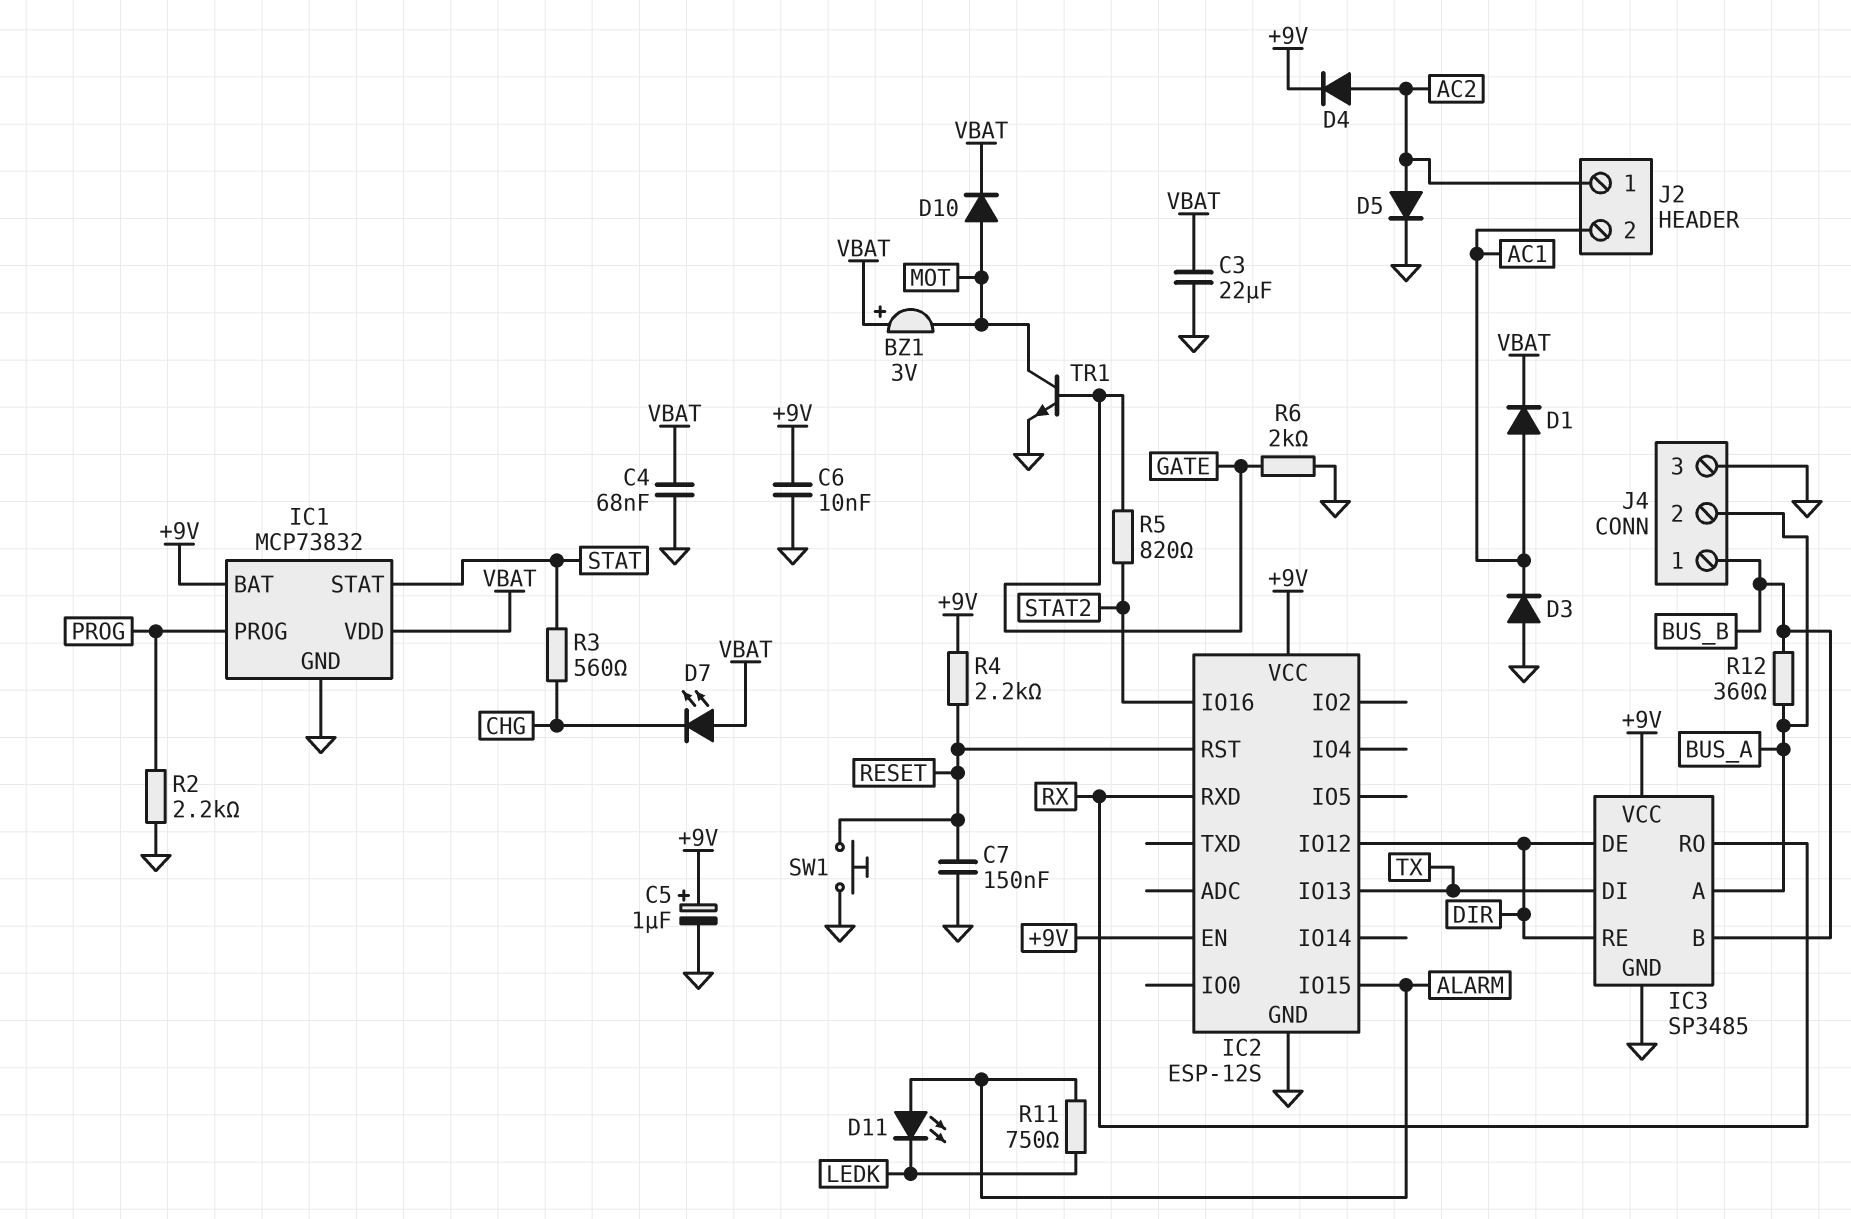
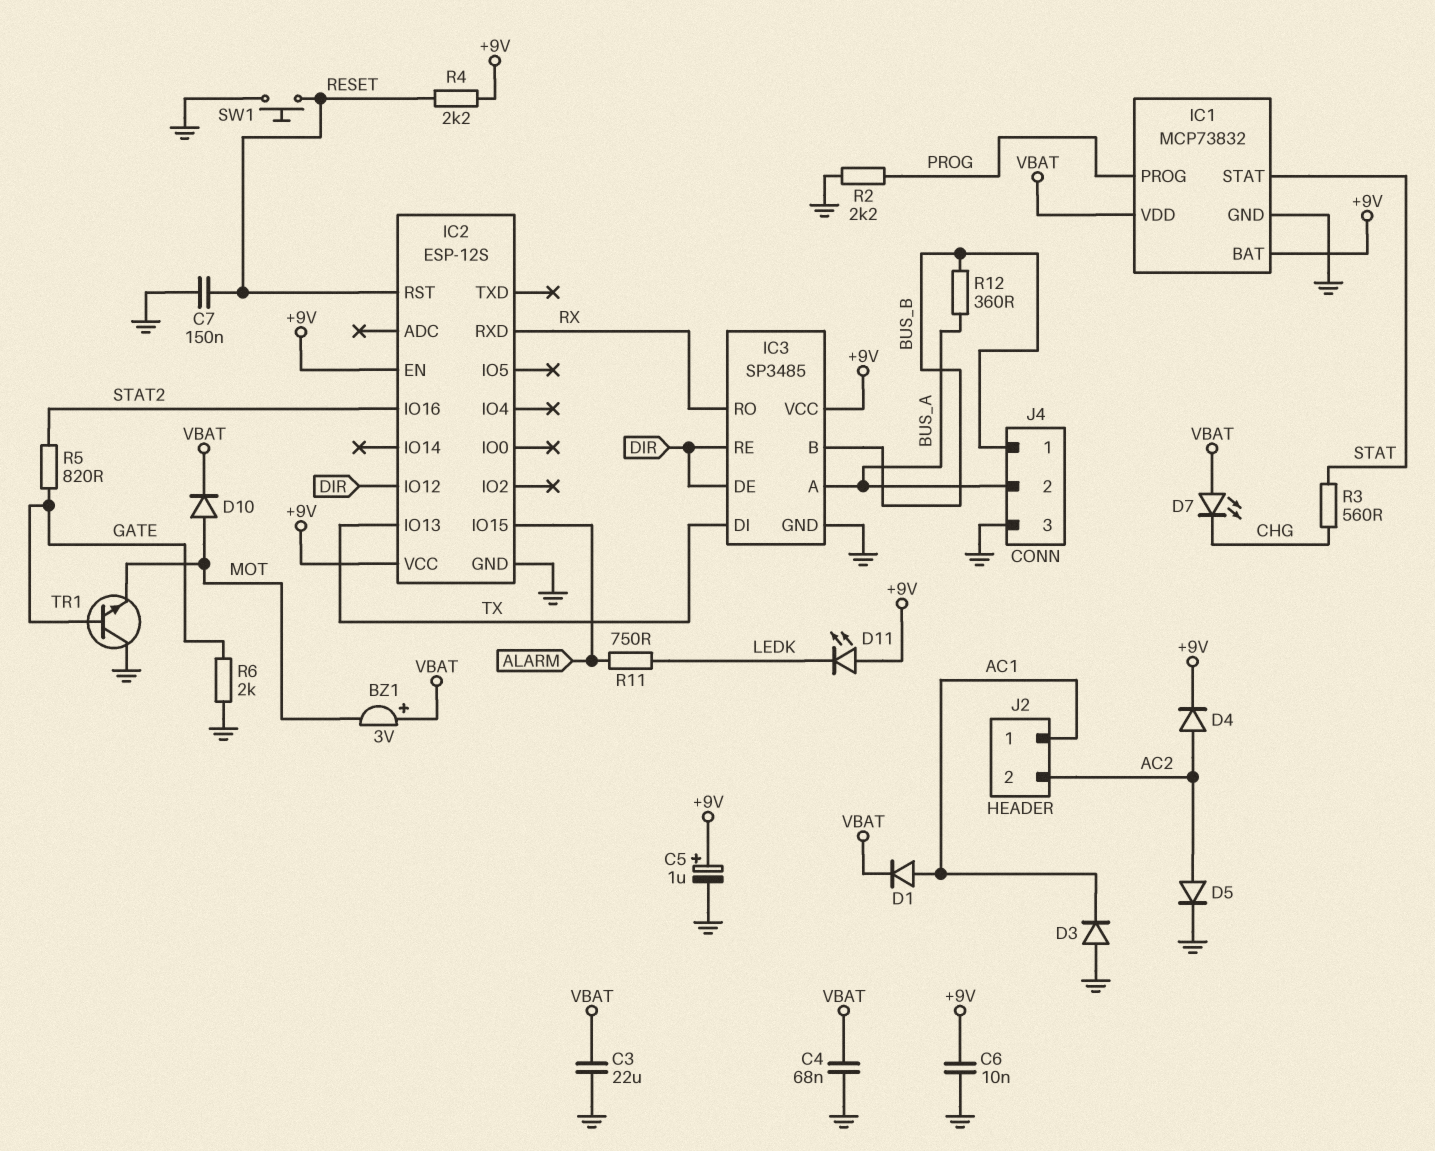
D11: LED (A ALARM, K LEDK) -> LED (A +9V, K LEDK)
J2 pin 1: AC2 -> AC1
J2 pin 2: AC1 -> AC2
TR1: NPN (B GATE, C MOT, E GND) -> NPN (B GATE, C GND, E MOT)

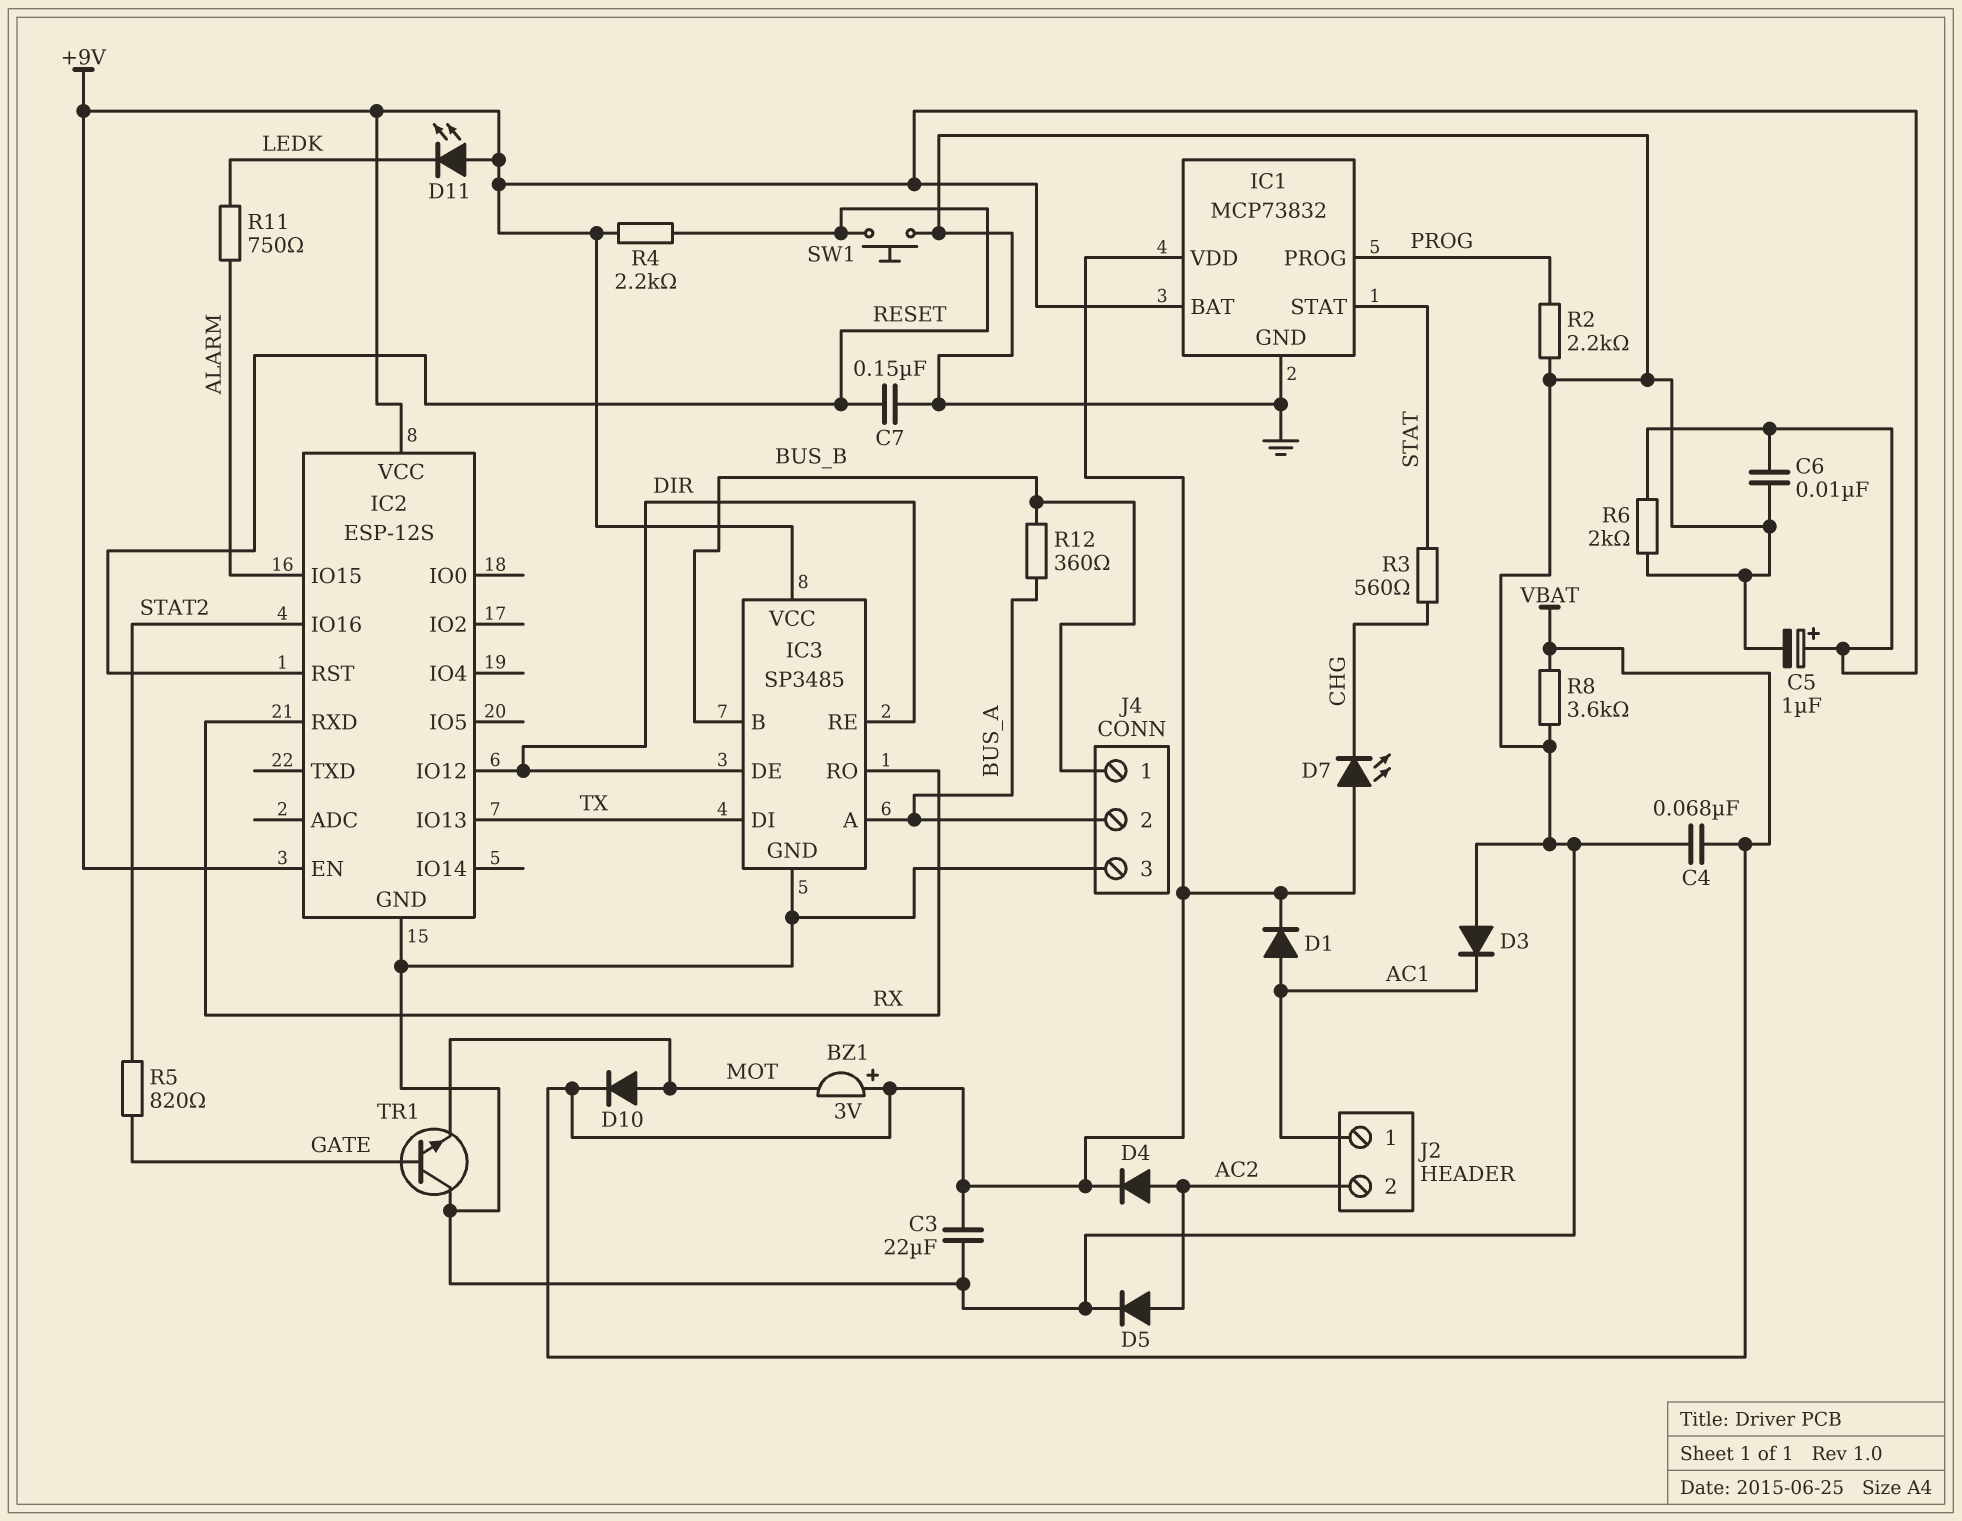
D4: diode (A AC2, K +9V) -> diode (A AC2, K VBAT)
R6: 2k (GATE, GND) -> 2k (+9V, GND)
R8: none -> 3.6k (GND, VBAT)

